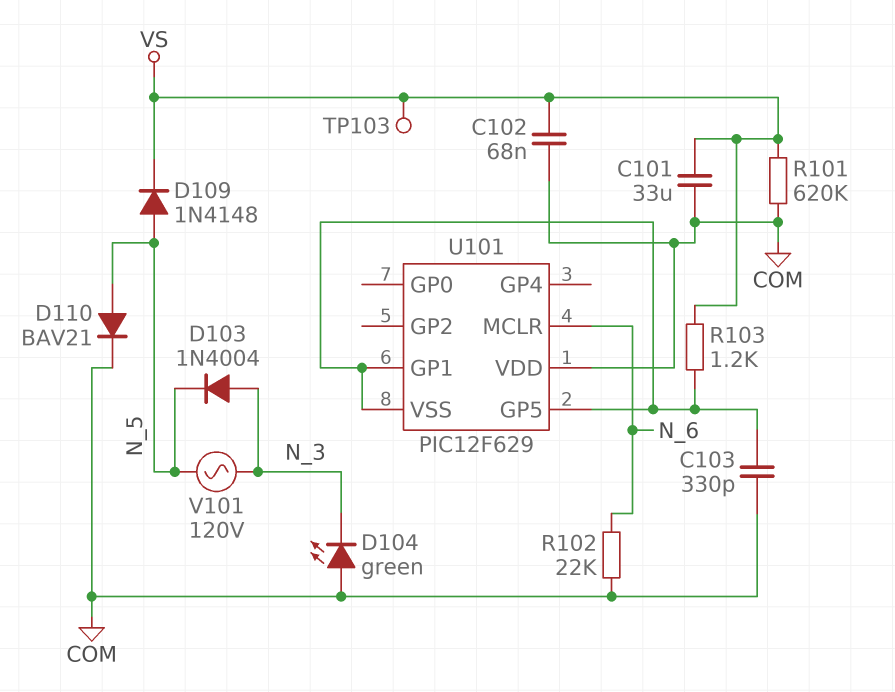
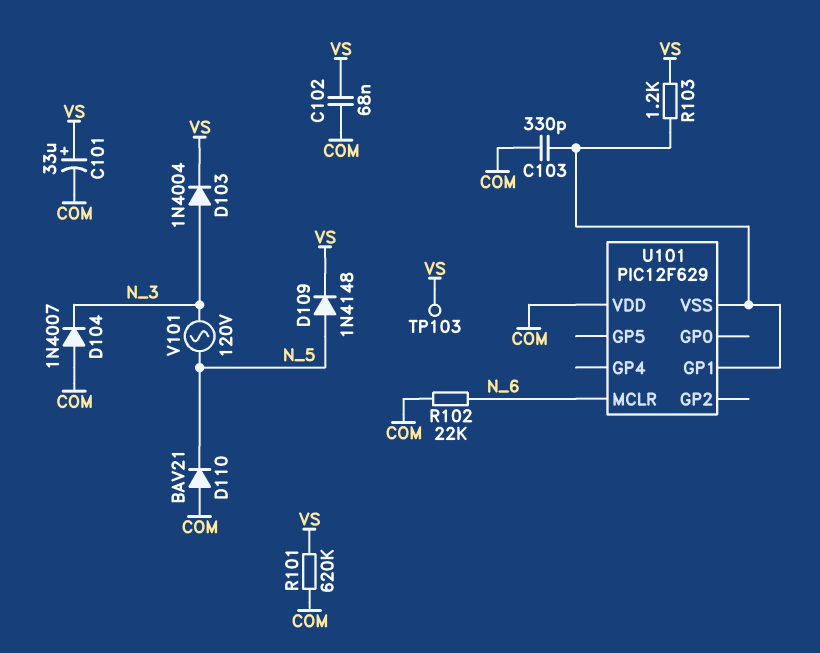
C101: 33uF (COM, VS) -> 33uF (plus VS, minus COM)
D103: diode 1N4004 (A N_3, K N_5) -> diode 1N4004 (A N_3, K VS)
D104: LED green (A COM, K N_3) -> diode 1N4007 (A COM, K N_3)
D110: diode BAV21 (A N_5, K COM) -> diode BAV21 (A COM, K N_5)
U101 pin GP5: U101/GP1 -> none

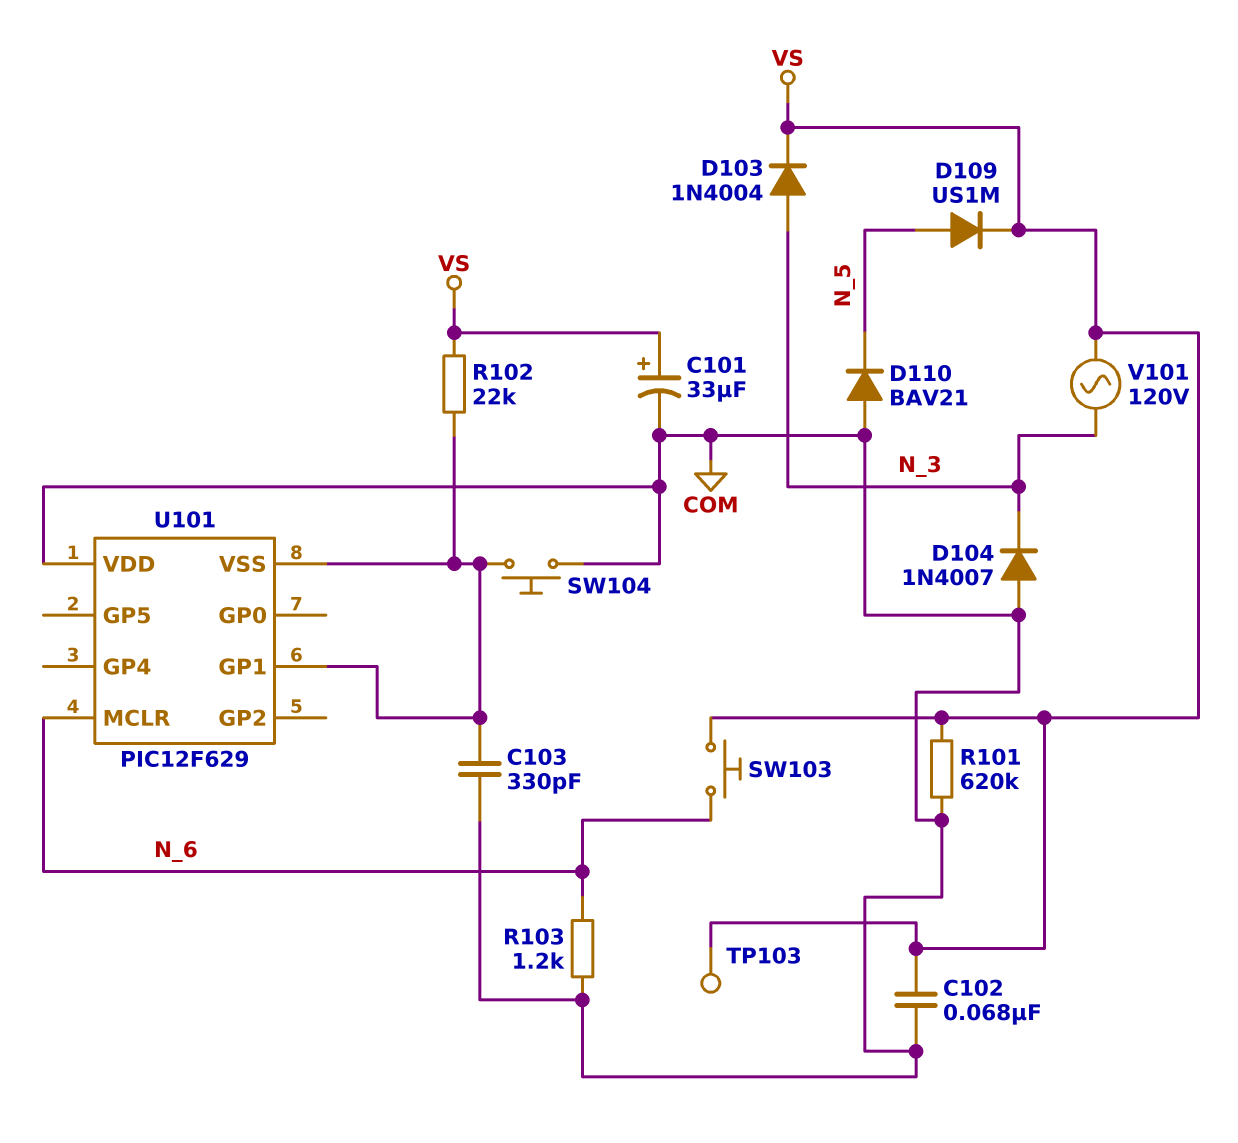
D109: diode 1N4148 (A N_5, K VS) -> diode US1M (A N_5, K VS)
R102: 22k (COM, N_6) -> 22k (U101/GP1, VS)
R103: 1.2k (U101/GP1, VS) -> 1.2k (COM, N_6)
SW103: none -> button (N_6, VS)
SW104: none -> button (COM, U101/GP1)
V101: AC 120V (N_3, N_5) -> AC 120V (N_3, VS)

